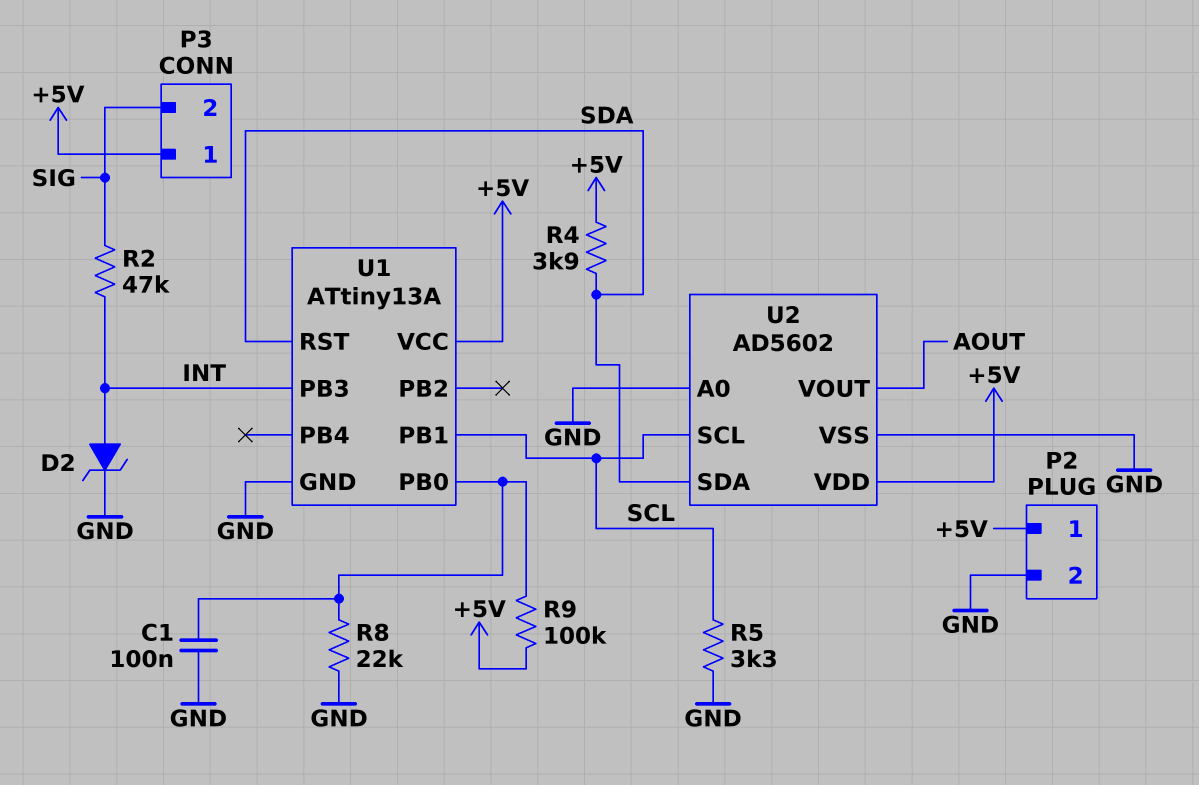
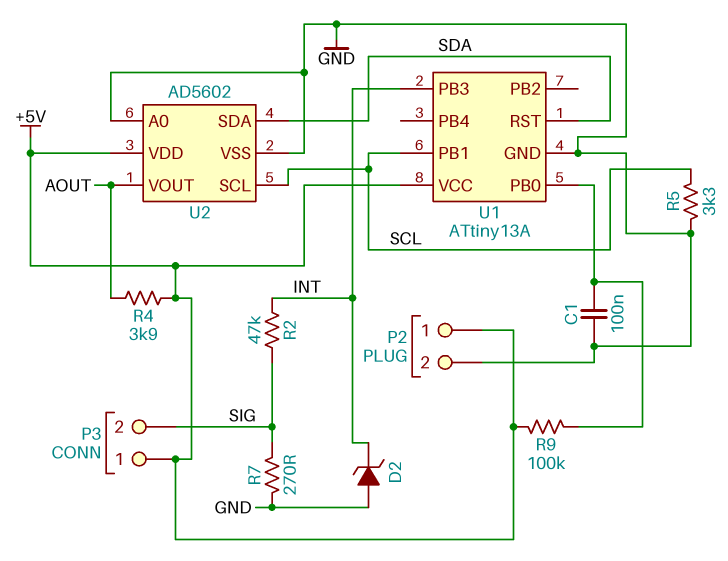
D2: zener (A INT, K GND) -> zener (A GND, K INT)
R4: 3.9k (+5V, SDA) -> 3.9k (+5V, AOUT)
R7: none -> 270 (GND, SIG)
R8: 22k (GND, U1/PB0) -> none

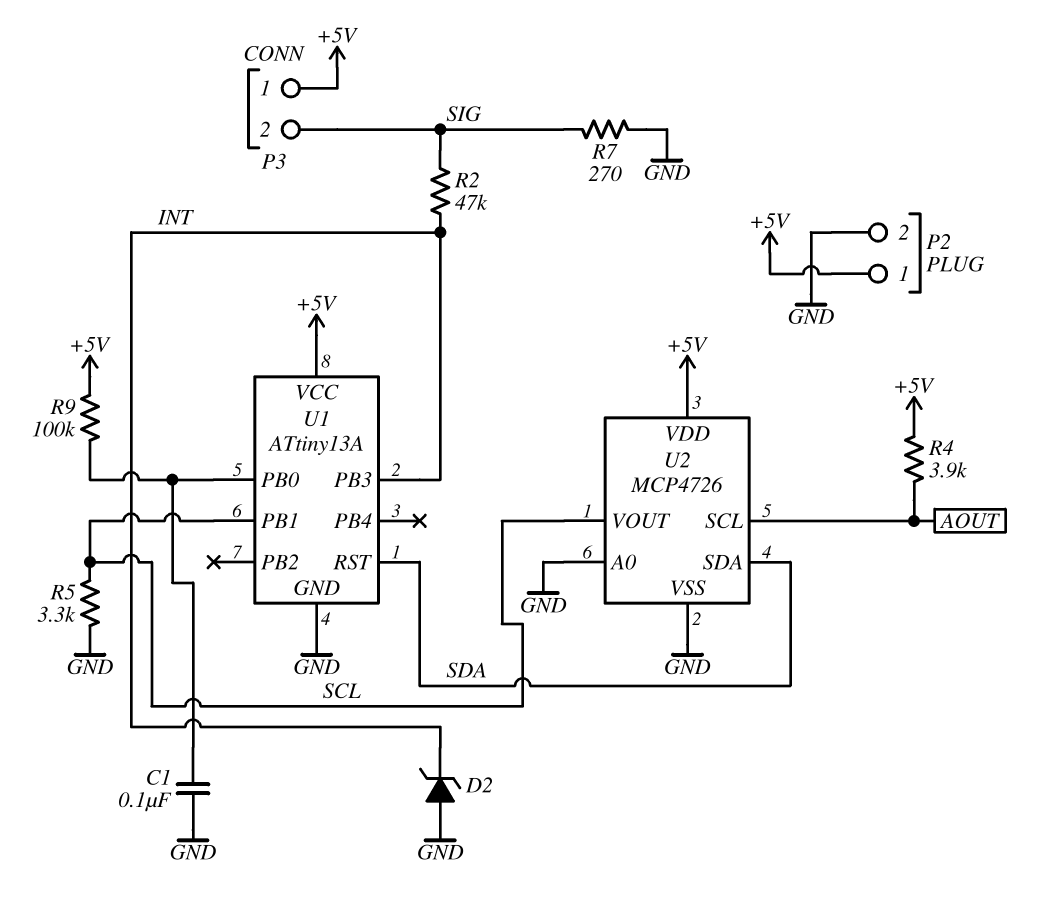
U2: AD5602 -> MCP4726
U2 pin SCL: SCL -> AOUT
U2 pin VOUT: AOUT -> SCL

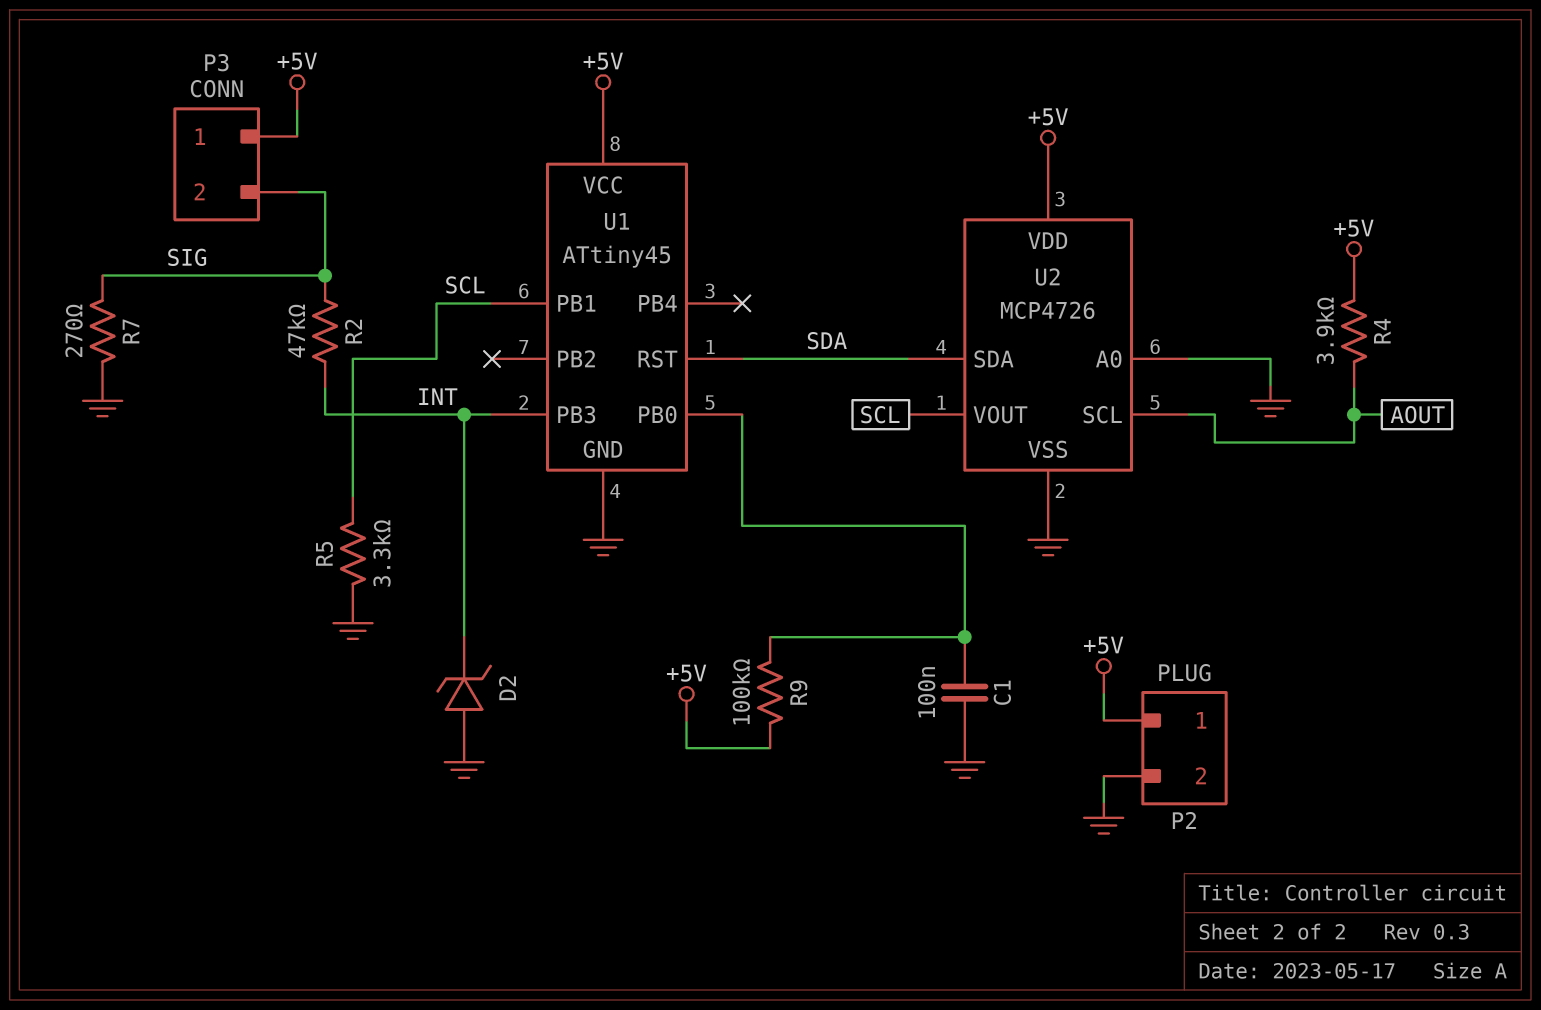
U1: ATtiny13A -> ATtiny45

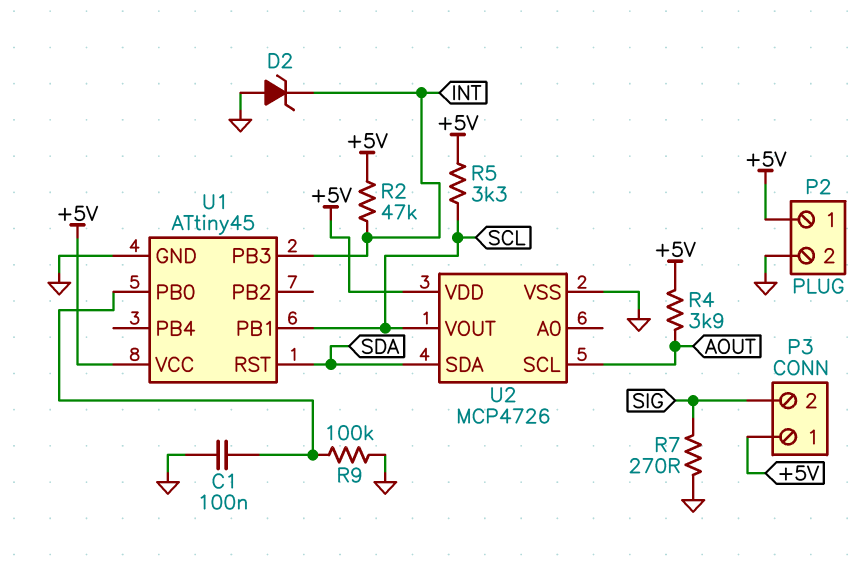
R2: 47k (INT, SIG) -> 47k (+5V, INT)
R5: 3.3k (GND, SCL) -> 3.3k (+5V, SCL)
R9: 100k (+5V, U1/PB0) -> 100k (GND, U1/PB0)
U2 pin A0: GND -> none

